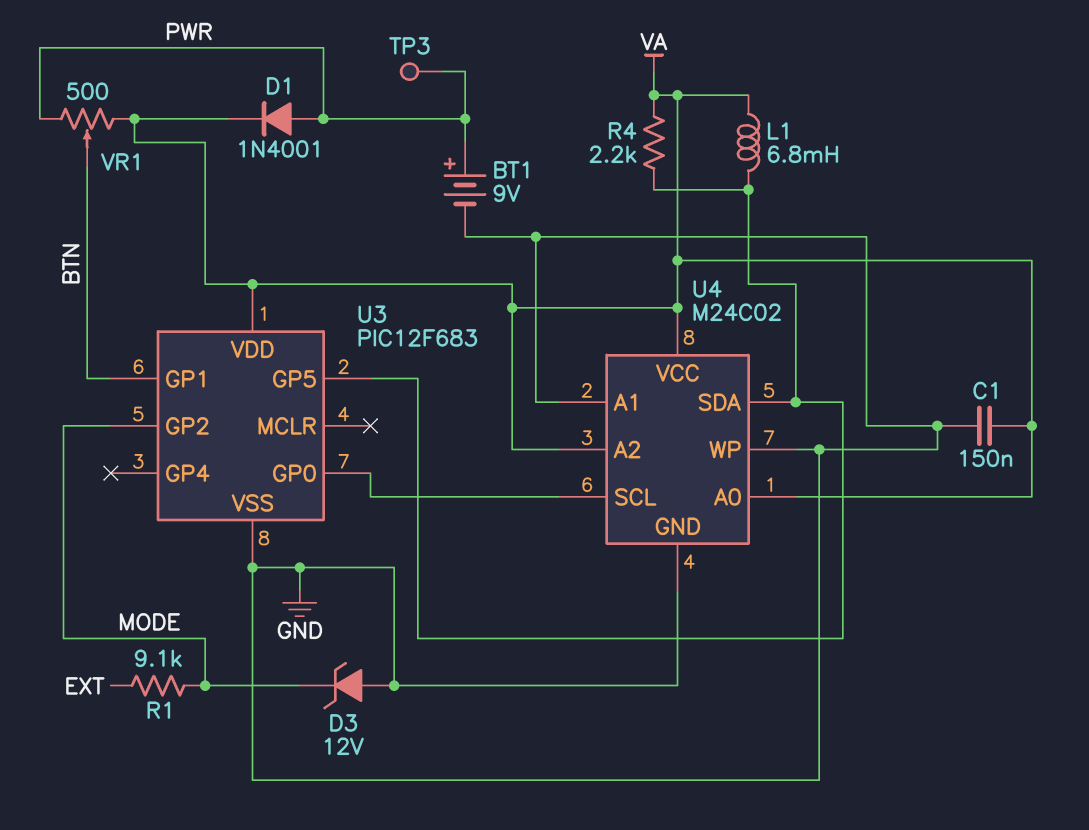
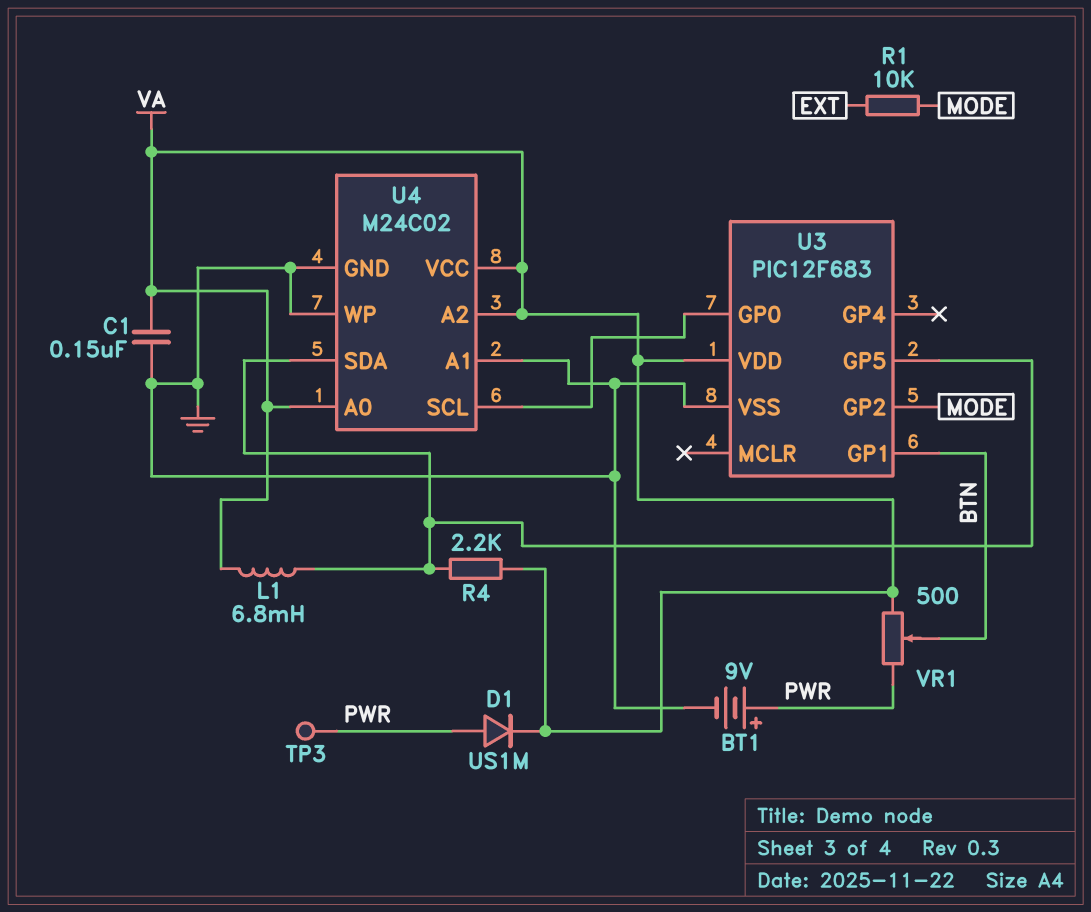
D1: diode 1N4001 (A PWR, K VA) -> diode US1M (A PWR, K VA)
D3: zener 12V (A GND, K MODE) -> none
R1: 9.1k (EXT, MODE) -> 10k (EXT, MODE)

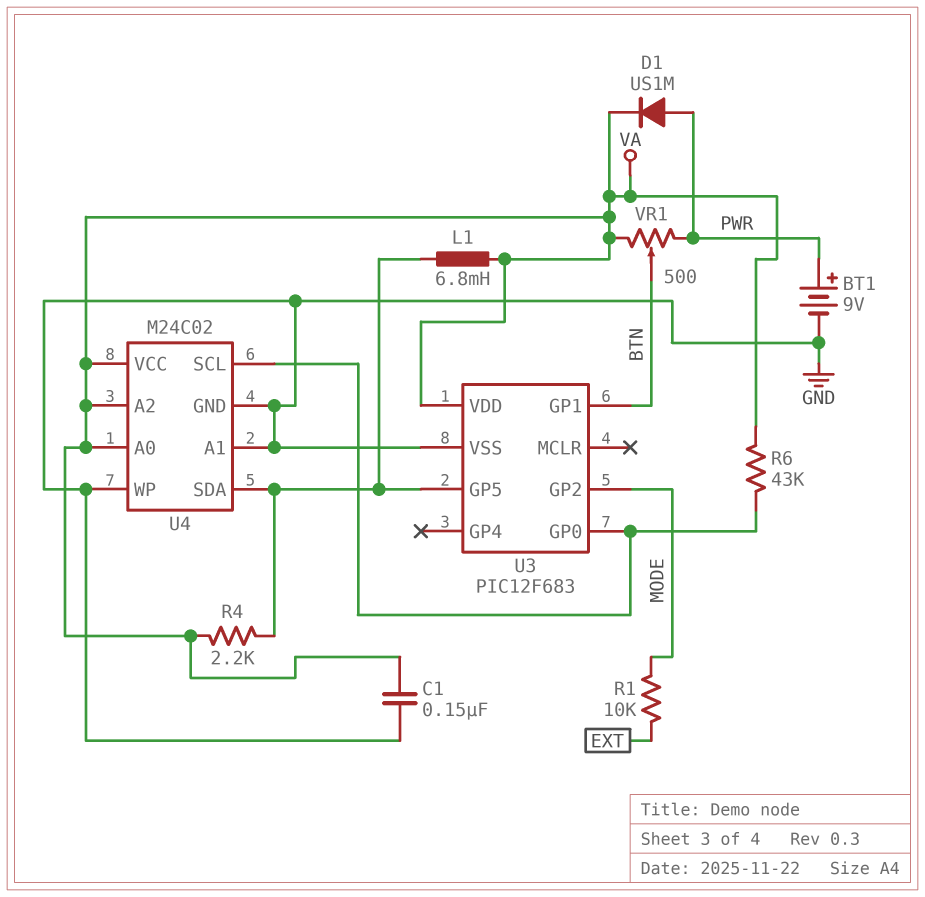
R6: none -> 43k (U3/GP0, VA)
TP3: test point (PWR) -> none

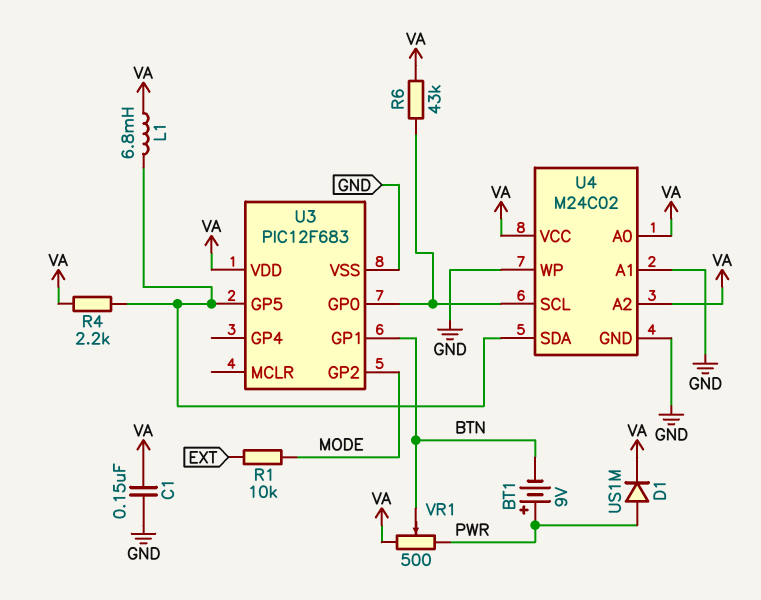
BT1: 9V (plus PWR, minus GND) -> 9V (plus PWR, minus BTN)

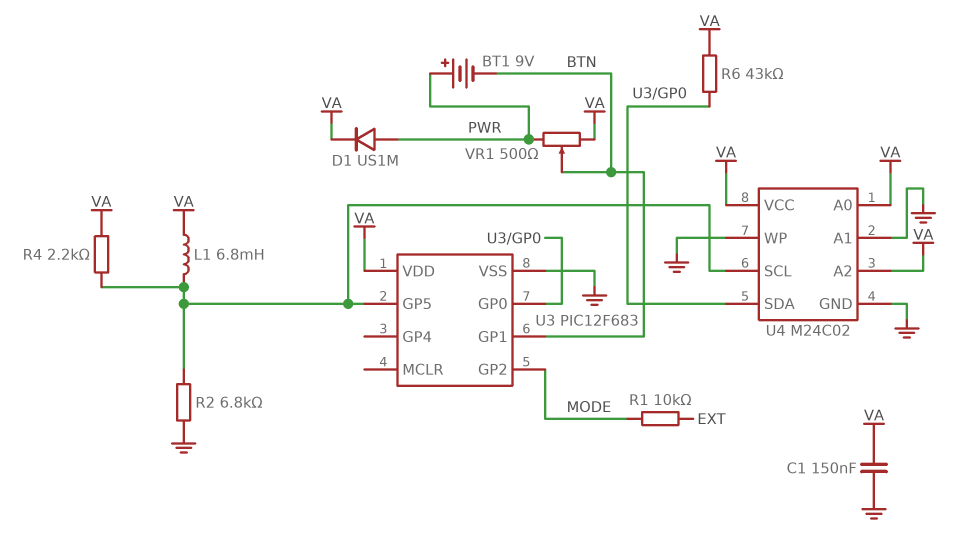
R2: none -> 6.8k (GND, U3/GP5)
U4 pin SCL: U3/GP0 -> U3/GP5
U4 pin SDA: U3/GP5 -> U3/GP0

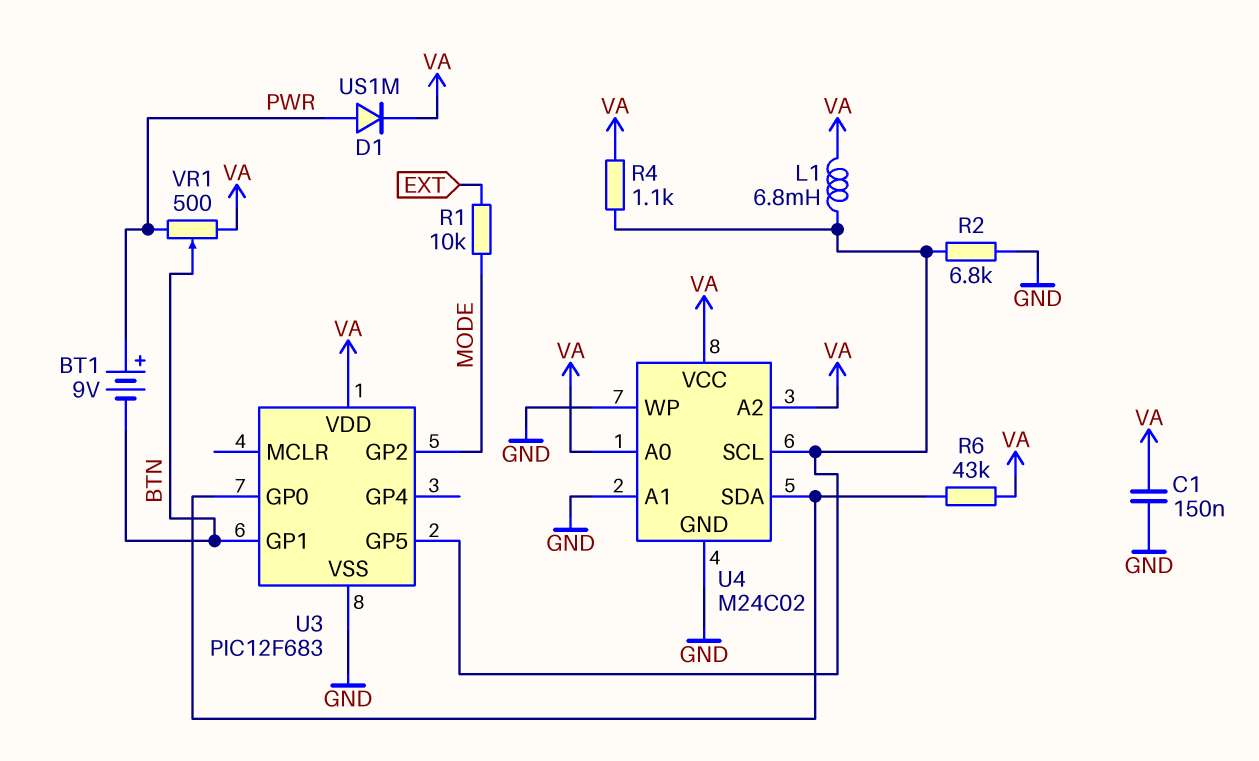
R4: 2.2k (U3/GP5, VA) -> 1.1k (U3/GP5, VA)

